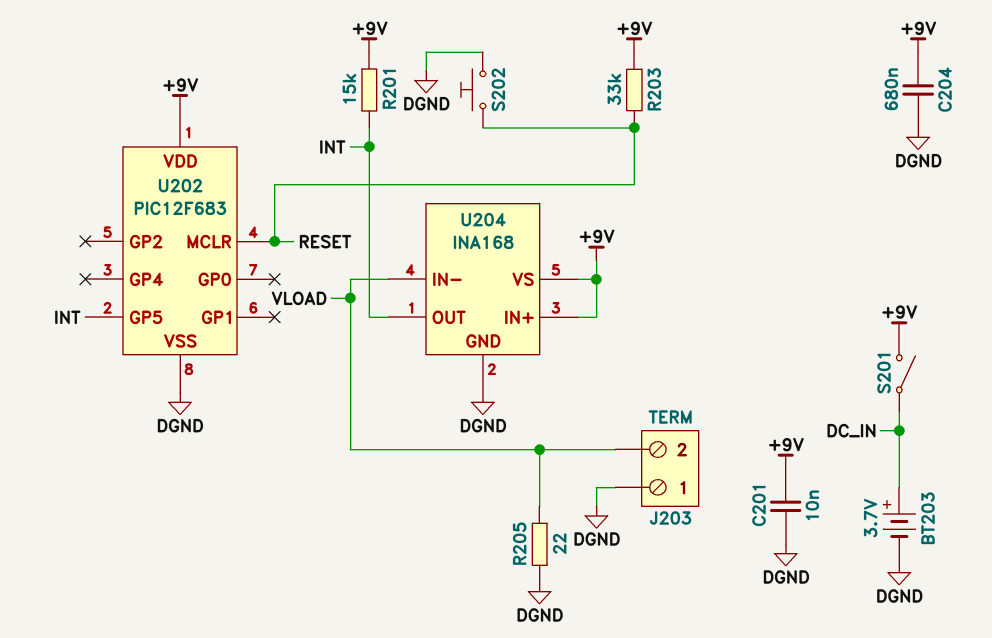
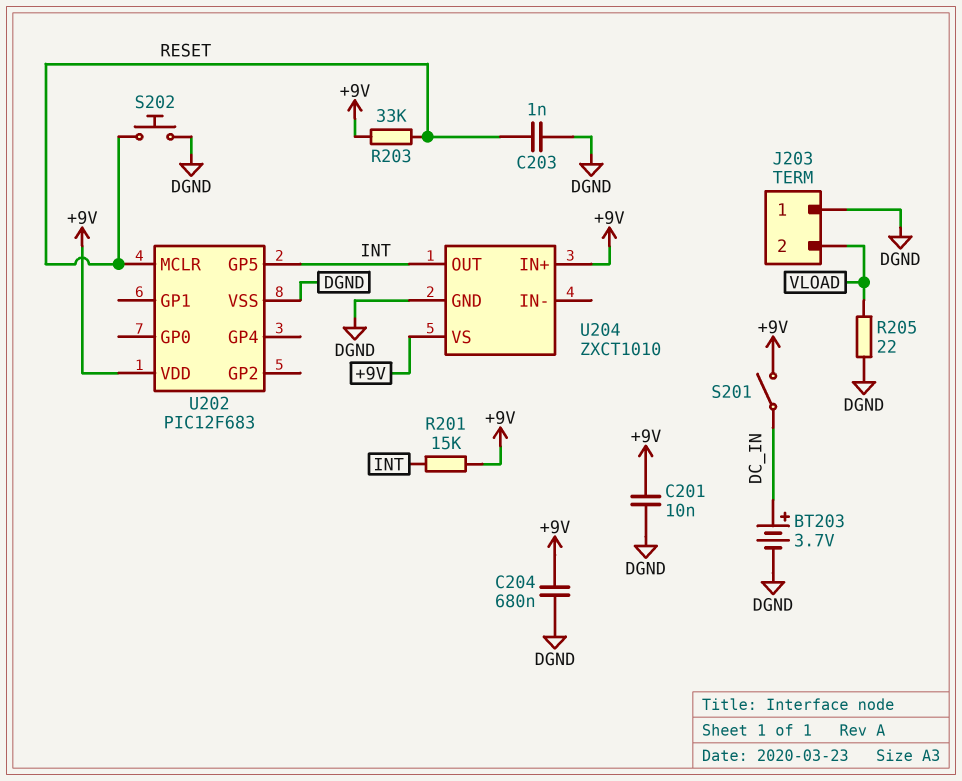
C203: none -> 1nF (DGND, RESET)
U204: INA168 -> ZXCT1010
U204 pin IN-: VLOAD -> none

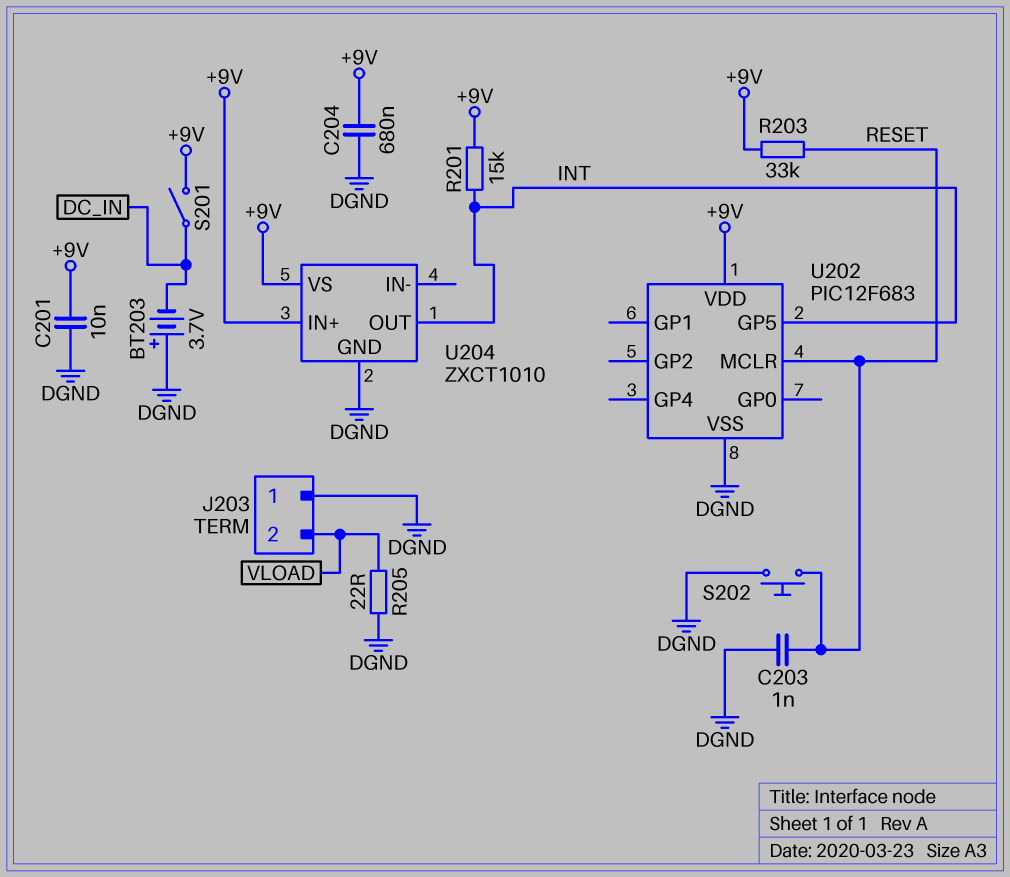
BT203: 3.7V (plus DC_IN, minus DGND) -> 3.7V (plus DGND, minus DC_IN)

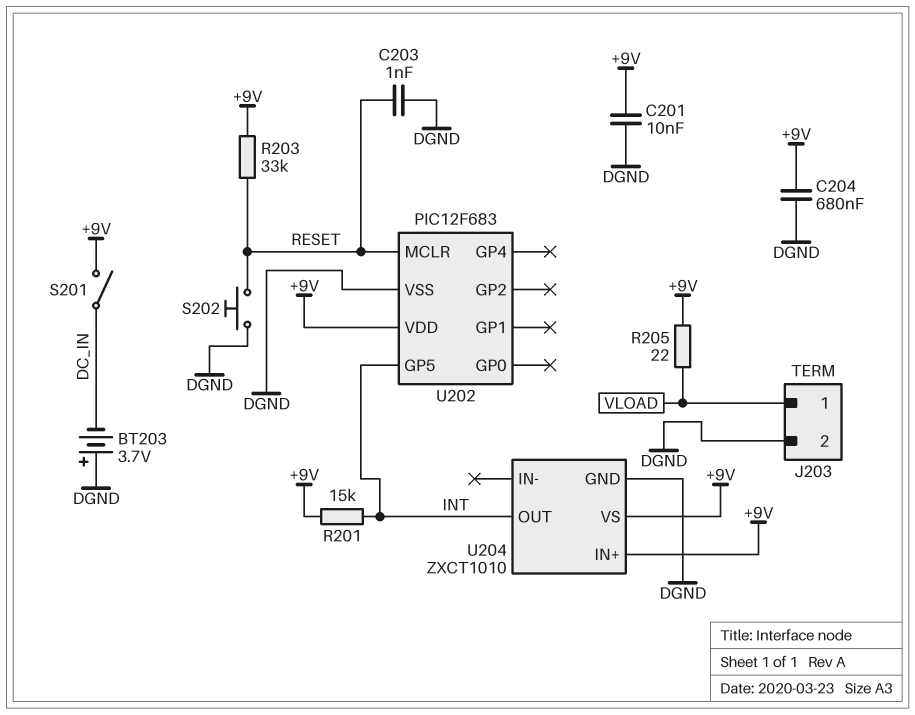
J203 pin 1: DGND -> VLOAD
J203 pin 2: VLOAD -> DGND
R205: 22 (DGND, VLOAD) -> 22 (+9V, VLOAD)

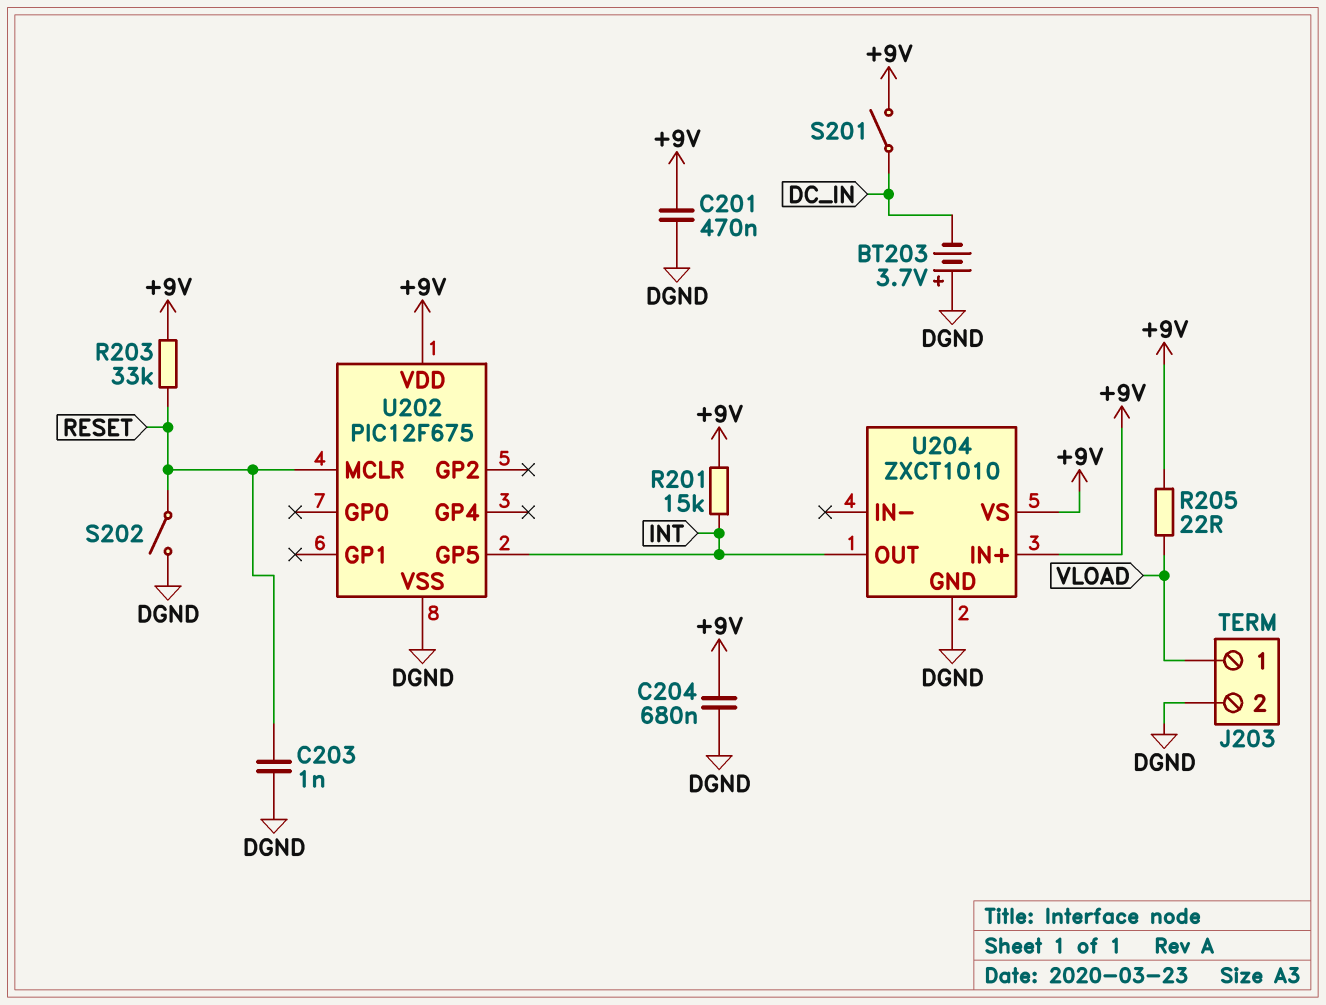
C201: 10nF (+9V, DGND) -> 470nF (+9V, DGND)
S202: button (DGND, RESET) -> switch (DGND, RESET)
U202: PIC12F683 -> PIC12F675

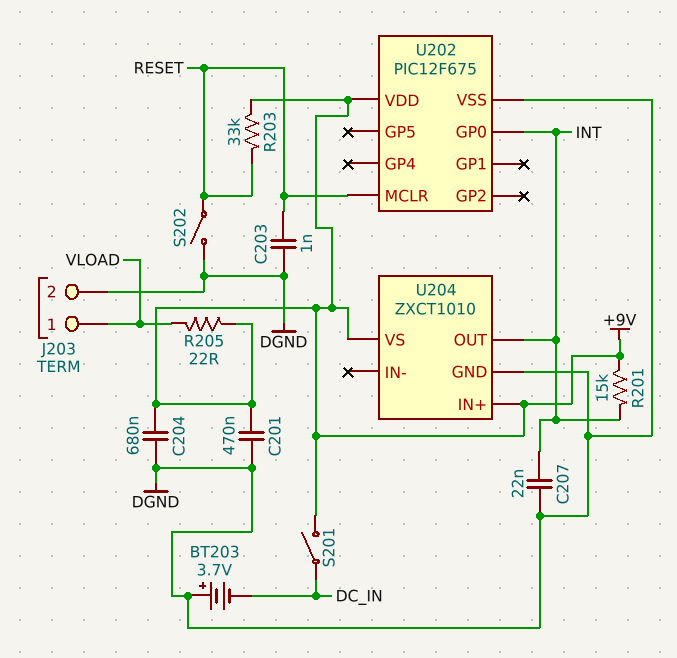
C207: none -> 22nF (DGND, INT)
U202 pin GP0: none -> INT
U202 pin GP5: INT -> none

